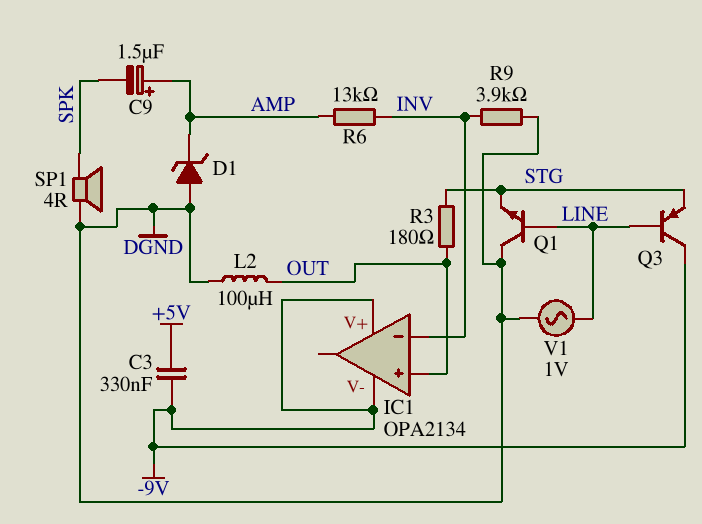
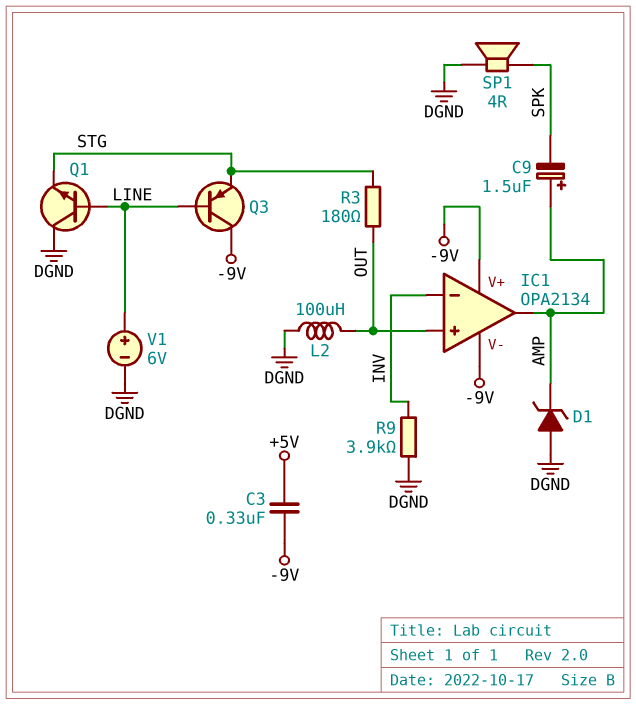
IC1 pin out: none -> AMP
R6: 13k (AMP, INV) -> none
V1: AC 1V (DGND, LINE) -> 6V (plus LINE, minus DGND)

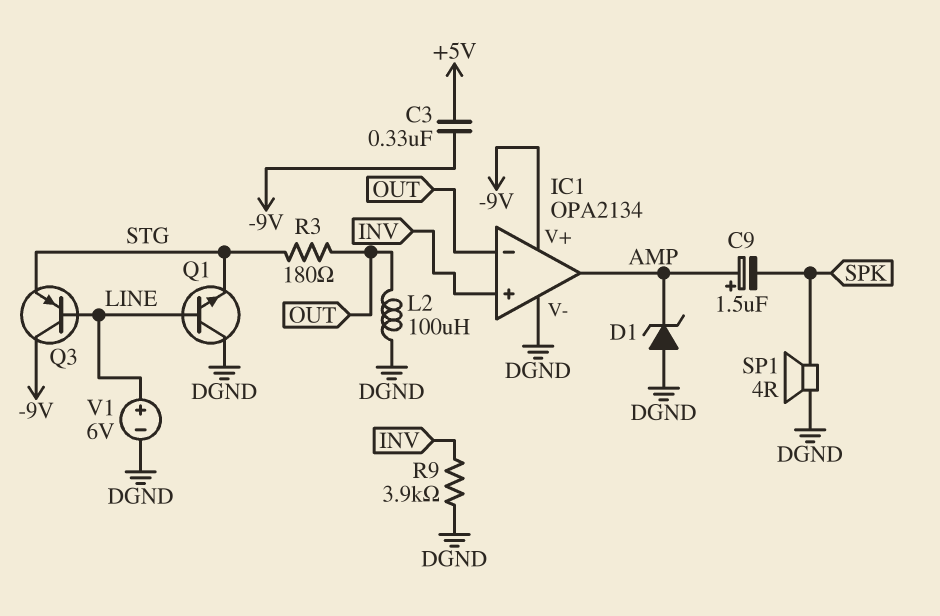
IC1 pin V-: -9V -> DGND
IC1 pin in+: OUT -> INV
IC1 pin in-: INV -> OUT

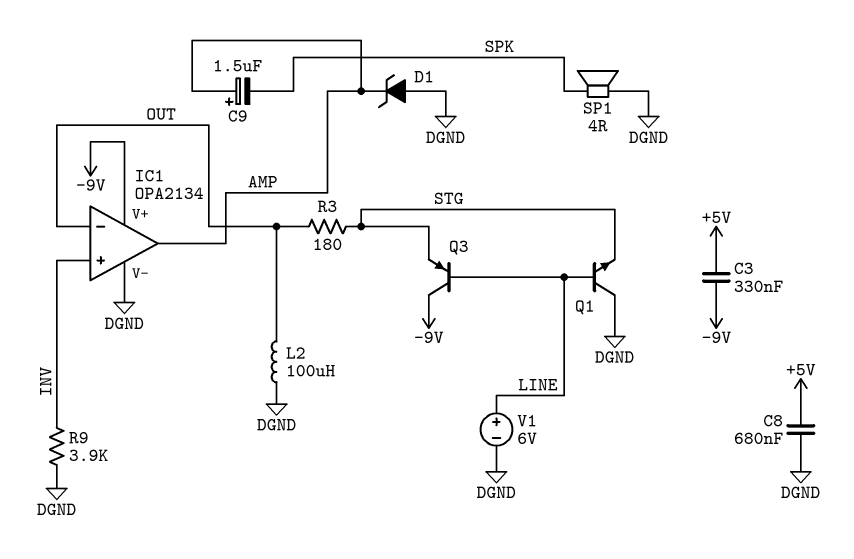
C8: none -> 680nF (+5V, DGND)

